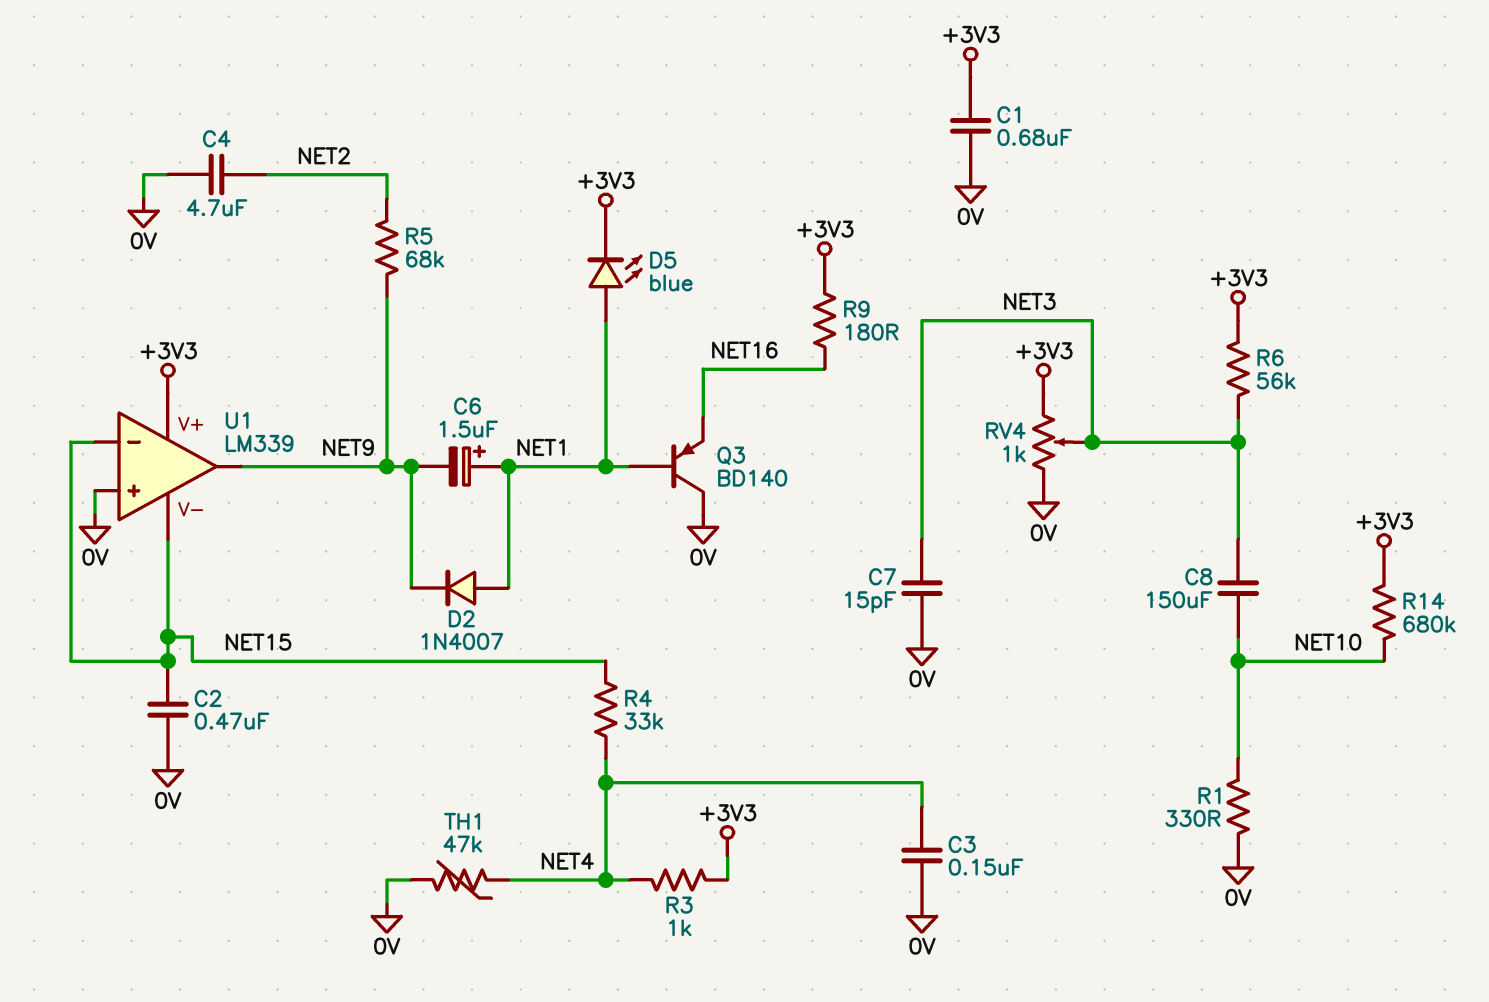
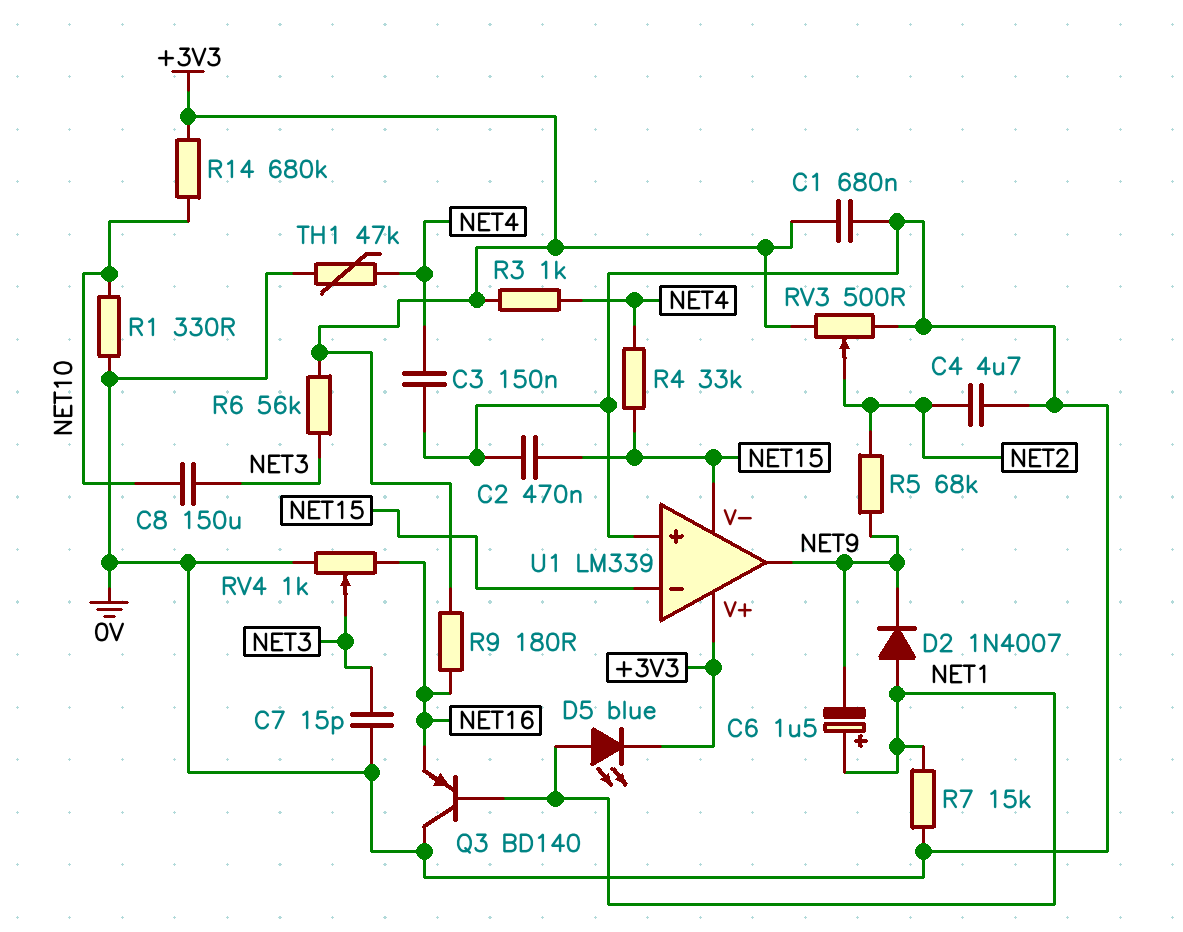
R7: none -> 15k (0V, NET1)
RV3: none -> 500 (+3V3, 0V, wiper NET2)
RV4: 1k (+3V3, 0V, wiper NET3) -> 1k (0V, NET16, wiper NET3)

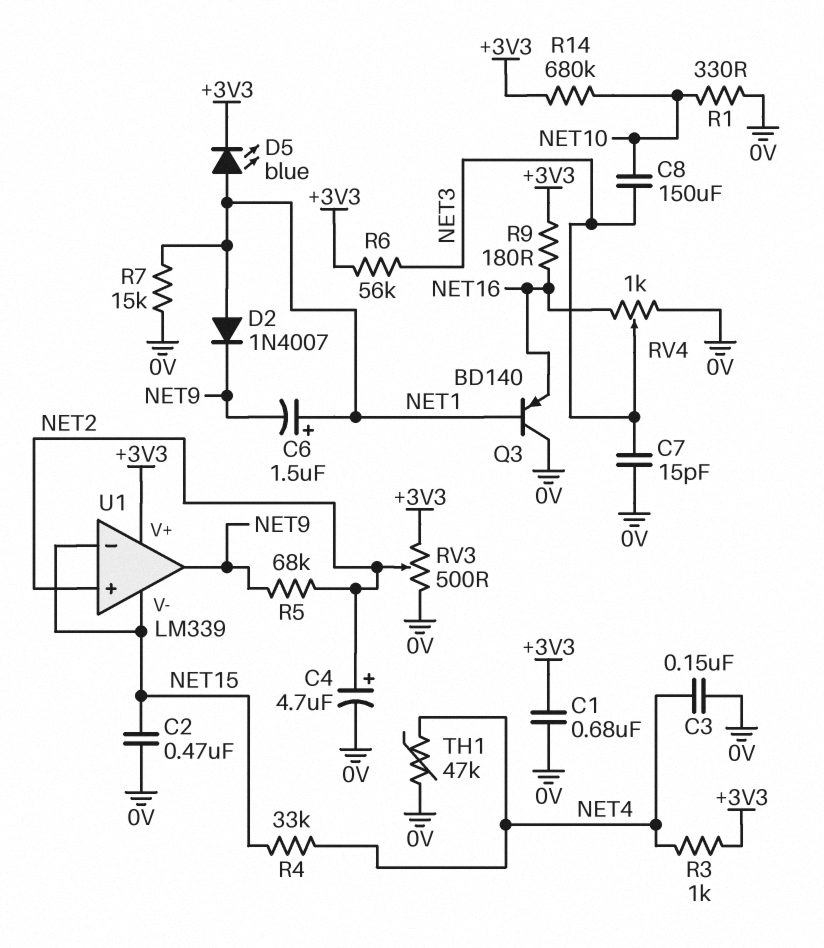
C4: 4.7uF (0V, NET2) -> 4.7uF (plus NET2, minus 0V)
U1 pin in+: 0V -> NET2

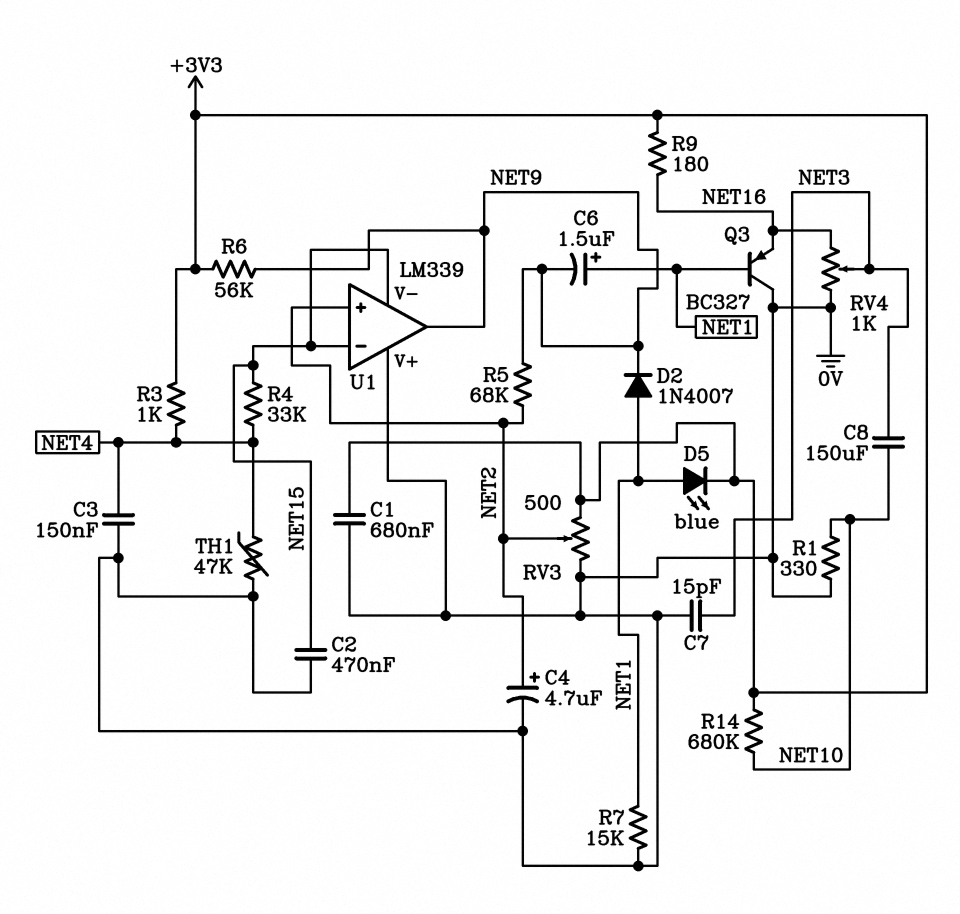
Q3: PNP BD140 (B NET1, C 0V, E NET16) -> PNP BC327 (B NET1, C 0V, E NET16)
R6: 56k (+3V3, NET3) -> 56k (+3V3, NET9)
U1 pin V+: +3V3 -> 0V

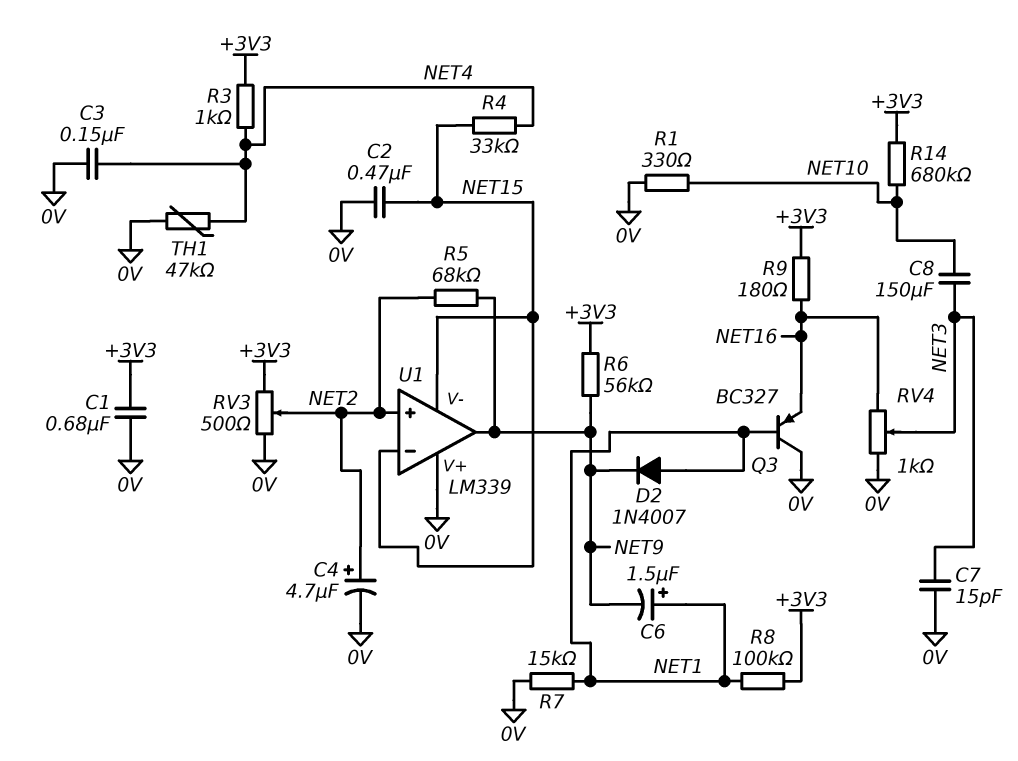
D5: LED blue (A NET1, K +3V3) -> none
R8: none -> 100k (+3V3, NET1)

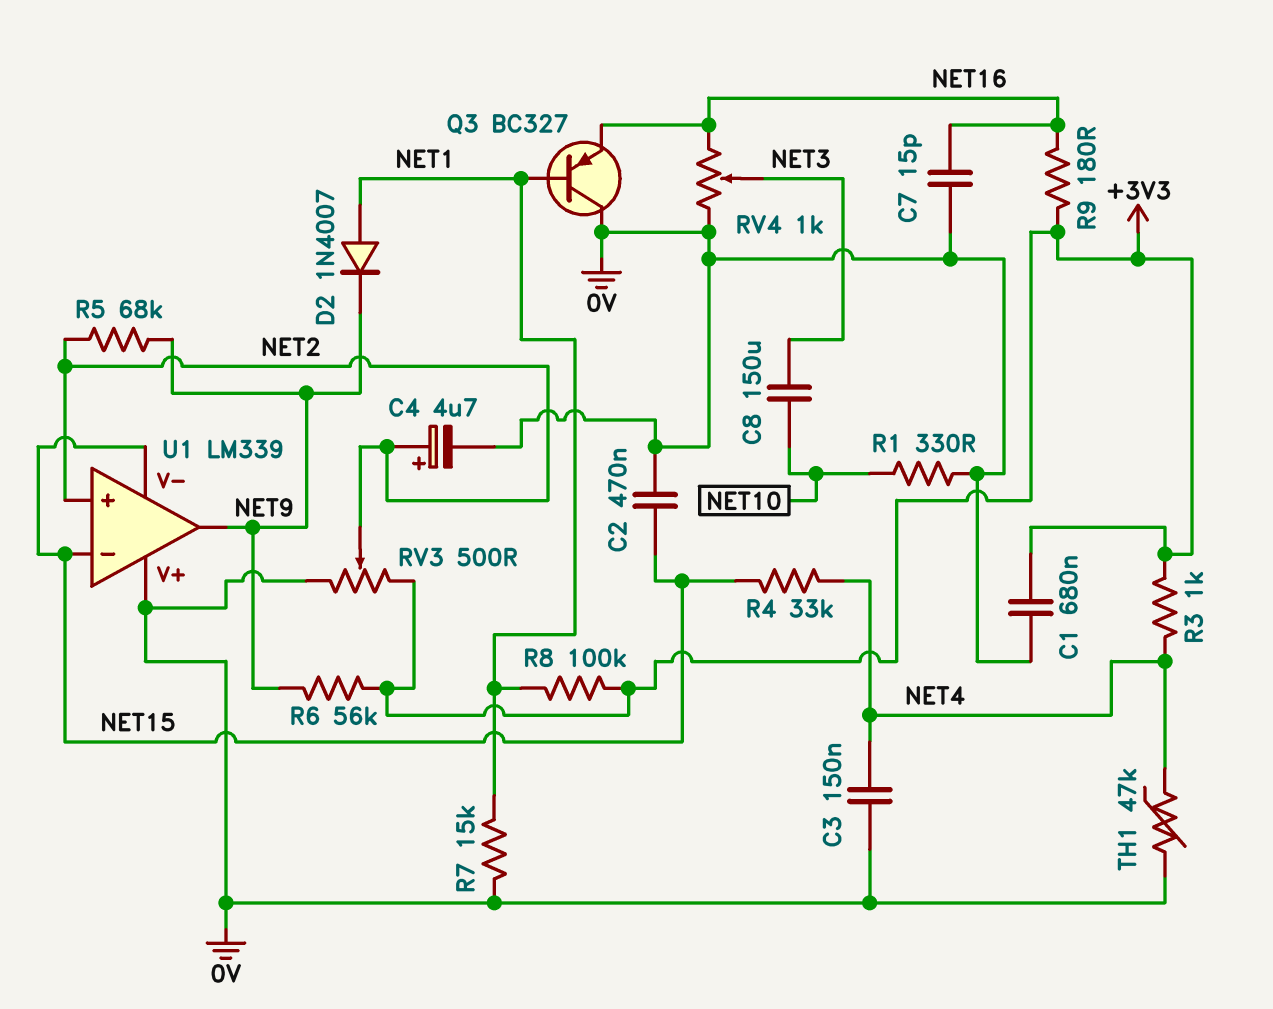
C6: 1.5uF (plus NET1, minus NET9) -> none
C7: 15pF (0V, NET3) -> 15pF (0V, NET16)
R14: 680k (+3V3, NET10) -> none

